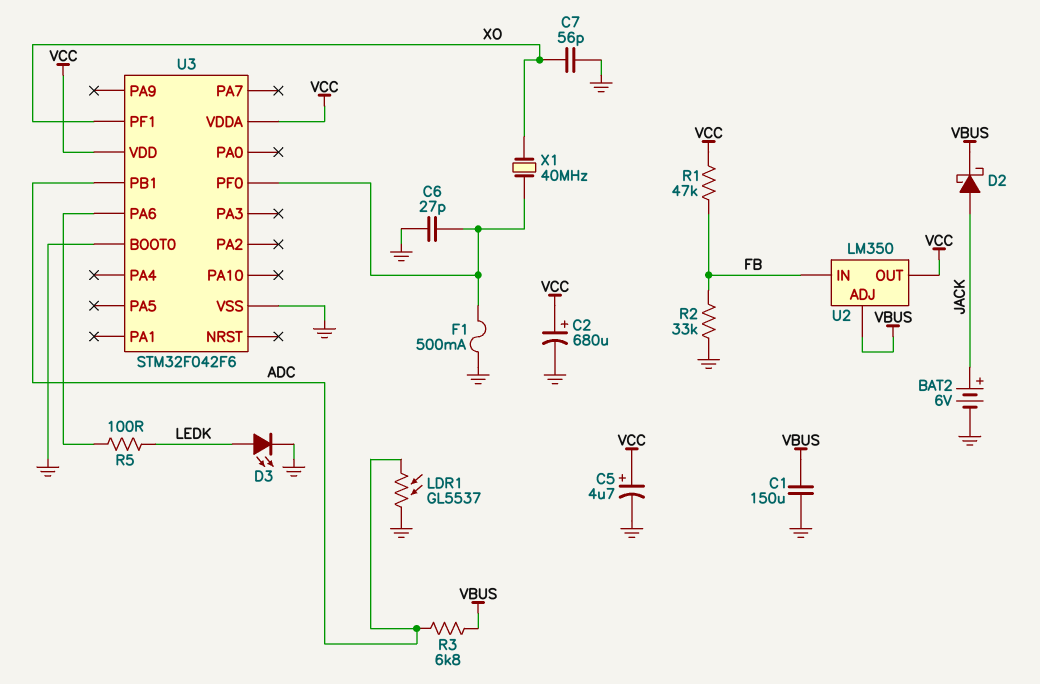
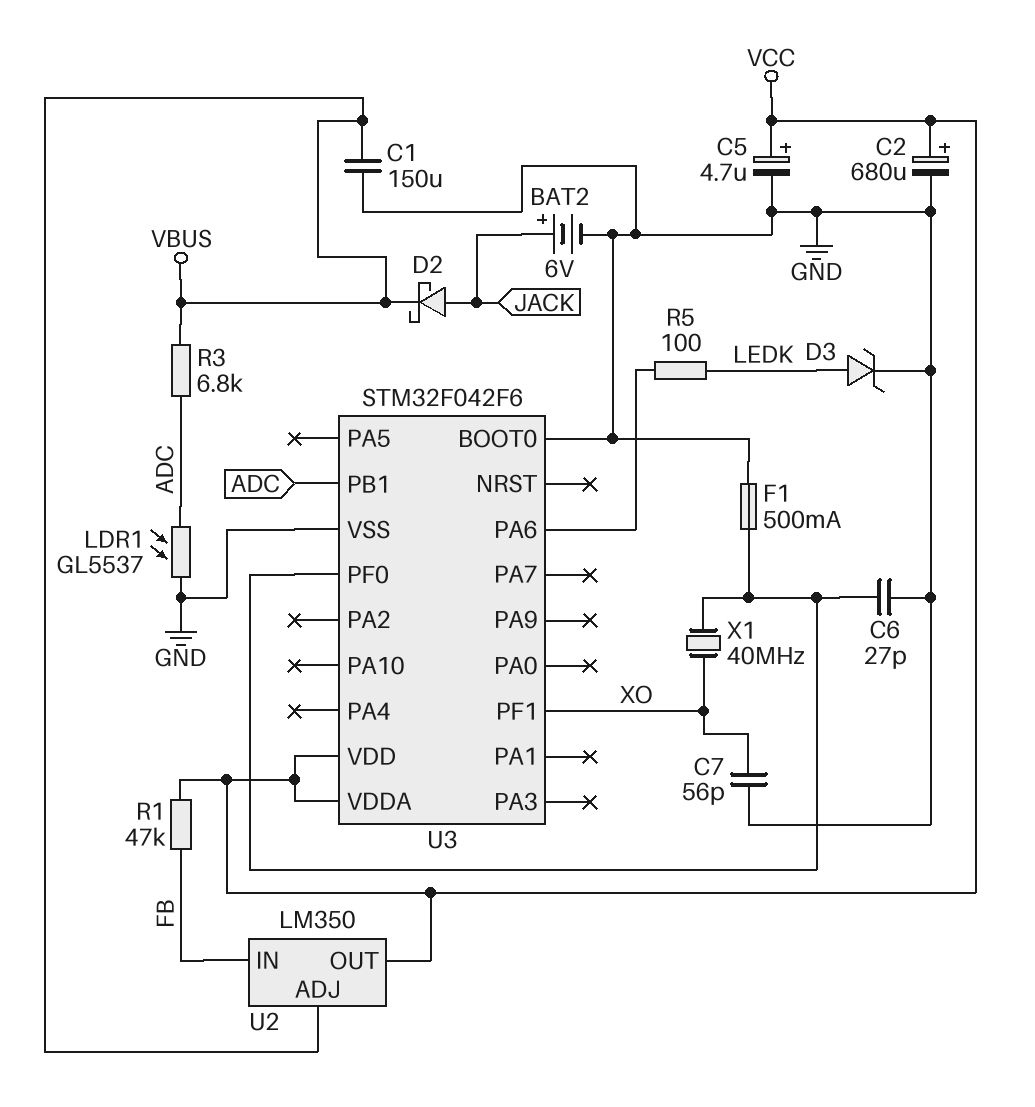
D3: LED (A LEDK, K GND) -> zener (A LEDK, K GND)
R2: 33k (FB, GND) -> none

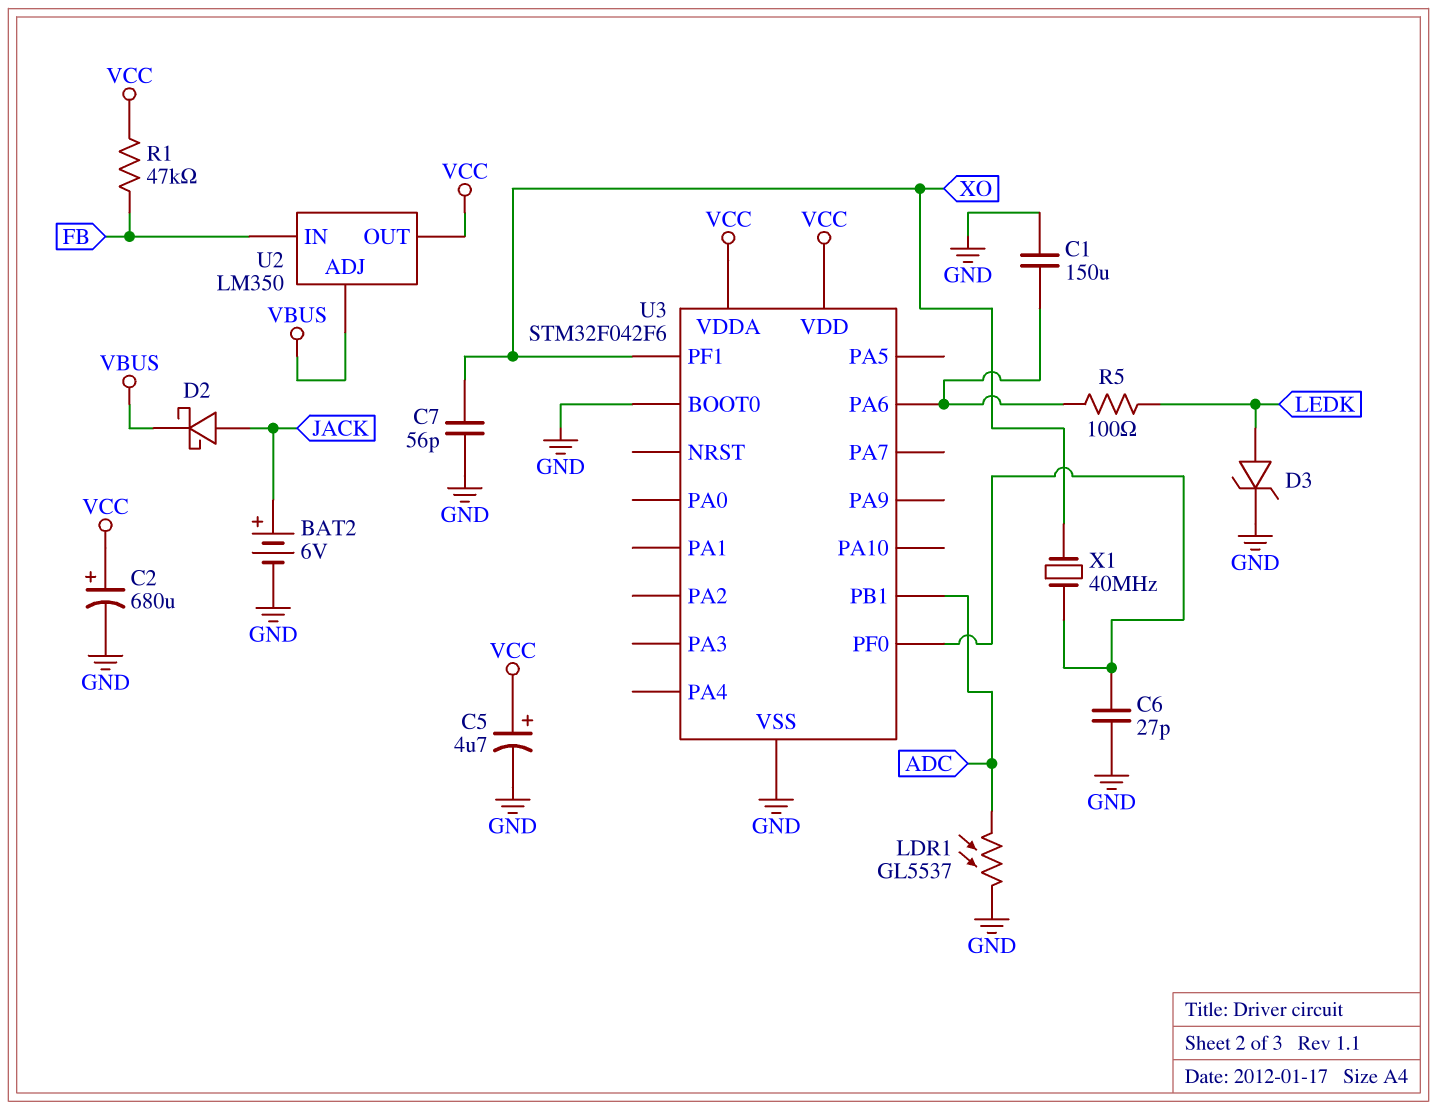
C1: 150uF (GND, VBUS) -> 150uF (GND, U3/PA6)
F1: 500mA (GND, U3/PF0) -> none
R3: 6.8k (ADC, VBUS) -> none

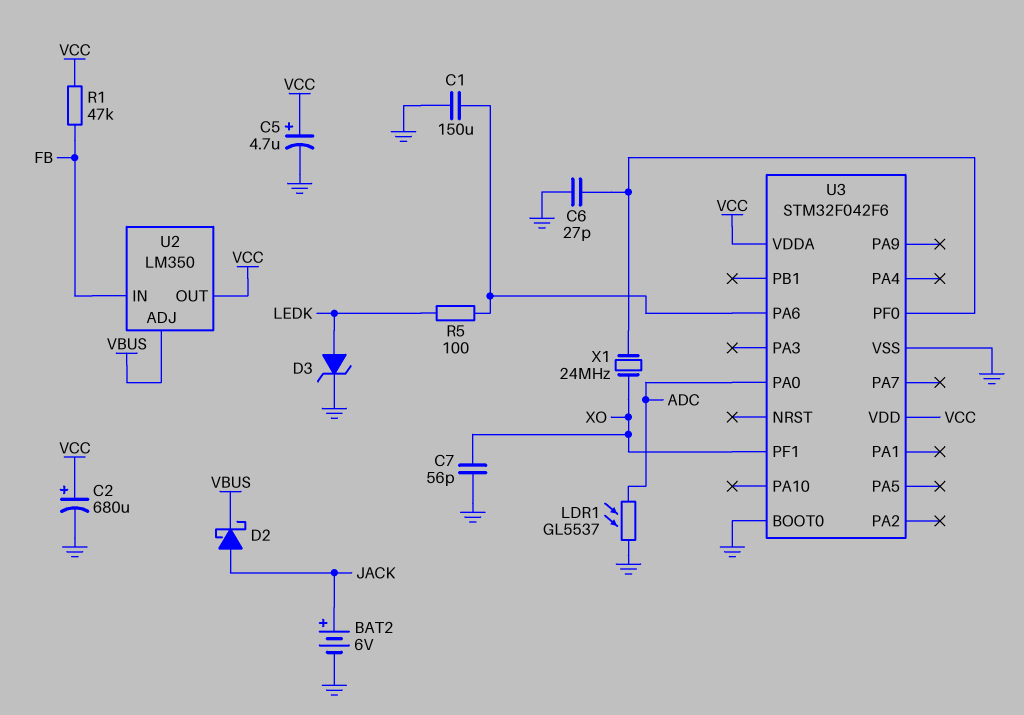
U3 pin PA0: none -> ADC
U3 pin PB1: ADC -> none
X1: 40MHz (U3/PF0, XO) -> 24MHz (U3/PF0, XO)

